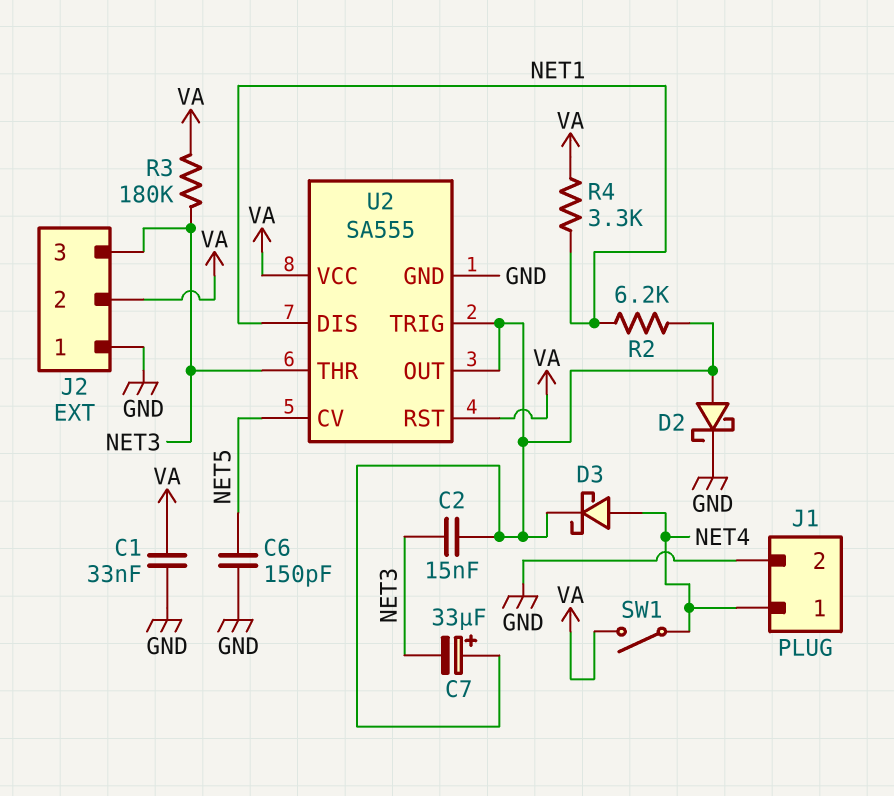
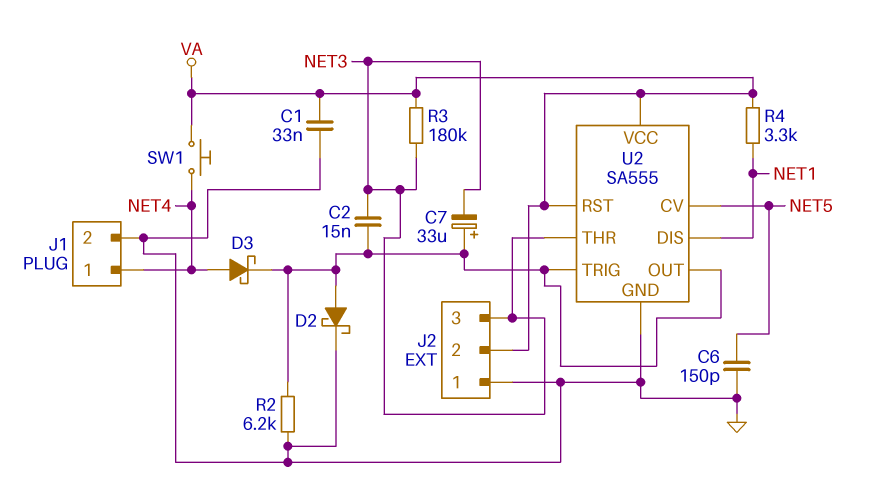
R2: 6.2k (NET1, U2/OUT) -> 6.2k (GND, U2/OUT)
SW1: switch (NET4, VA) -> button (NET4, VA)

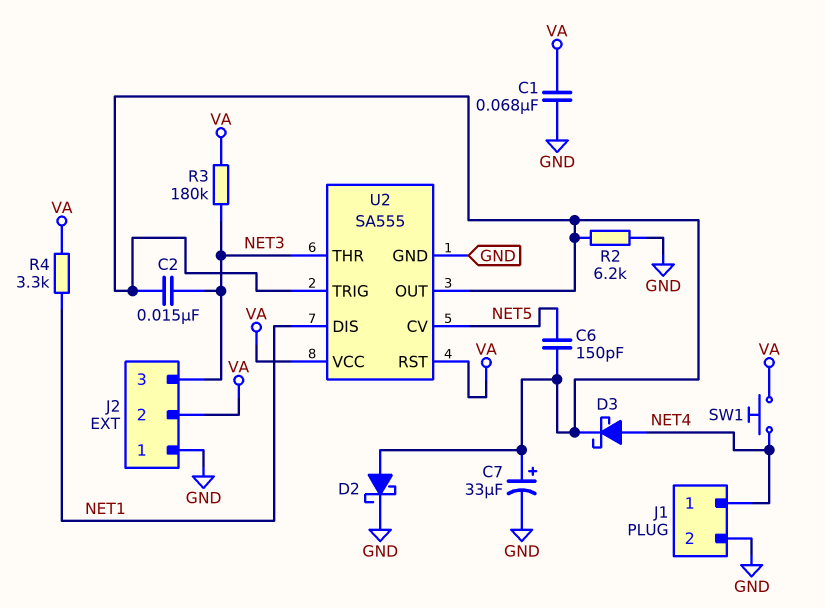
C1: 33nF (GND, VA) -> 68nF (GND, VA)
C6: 150pF (GND, NET5) -> 150pF (NET5, U2/OUT)
C7: 33uF (plus U2/OUT, minus NET3) -> 33uF (plus U2/OUT, minus GND)

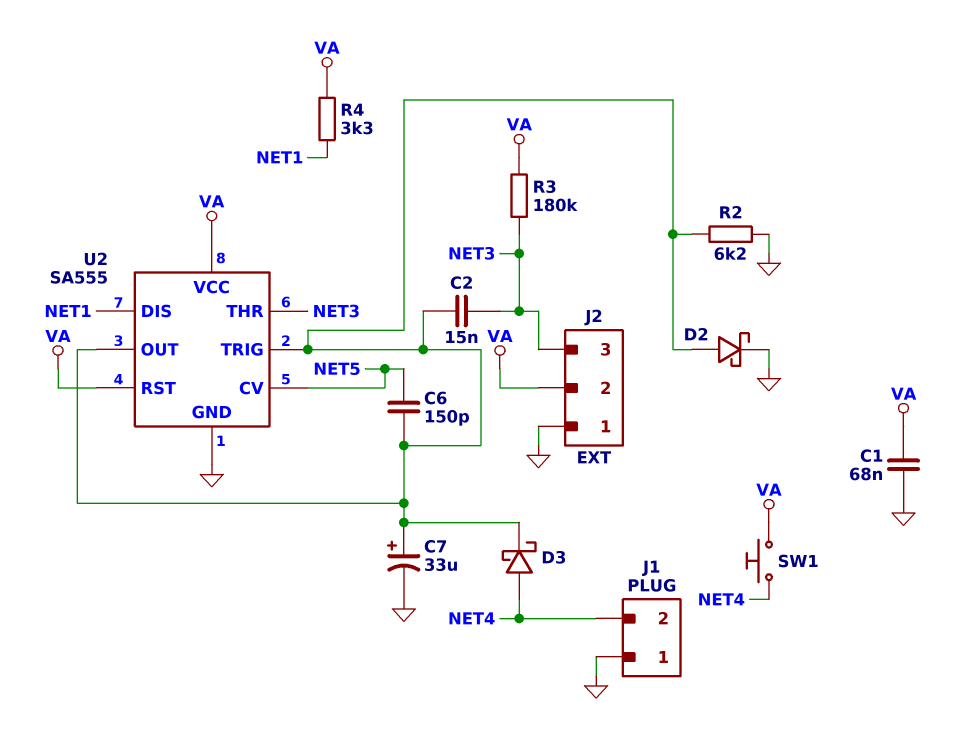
J1 pin 1: NET4 -> GND
J1 pin 2: GND -> NET4

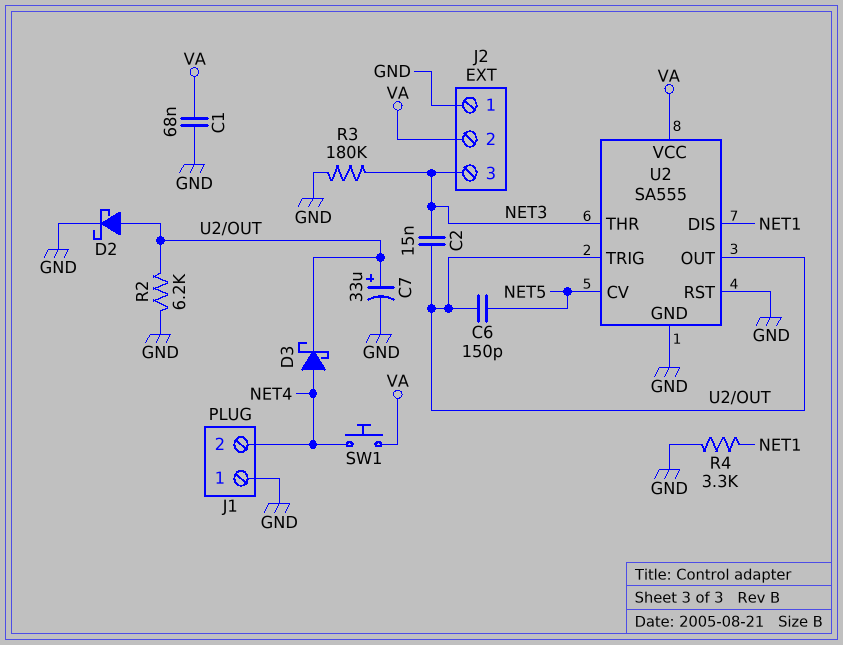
R3: 180k (NET3, VA) -> 180k (GND, NET3)
R4: 3.3k (NET1, VA) -> 3.3k (GND, NET1)
U2 pin RST: VA -> GND

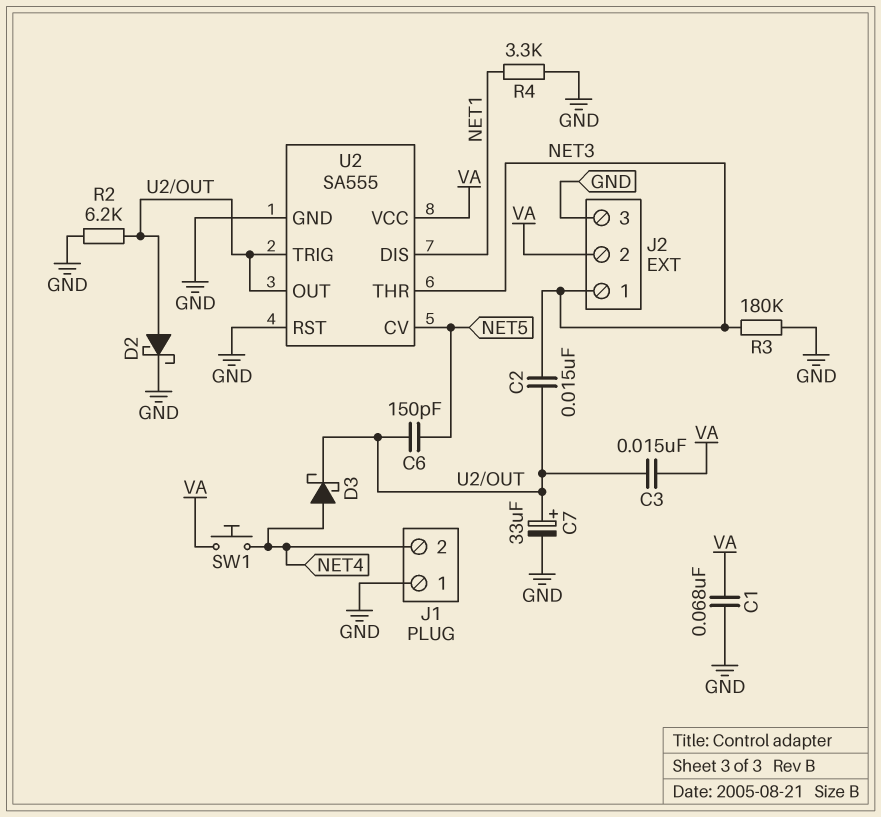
C3: none -> 15nF (U2/OUT, VA)
J2 pin 1: GND -> NET3
J2 pin 3: NET3 -> GND

